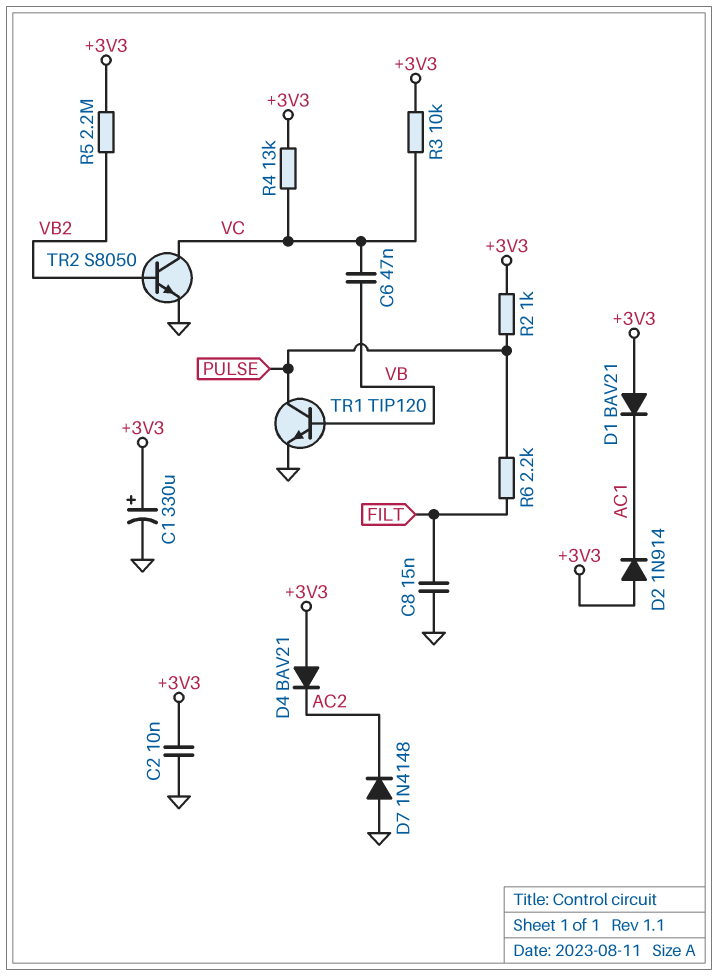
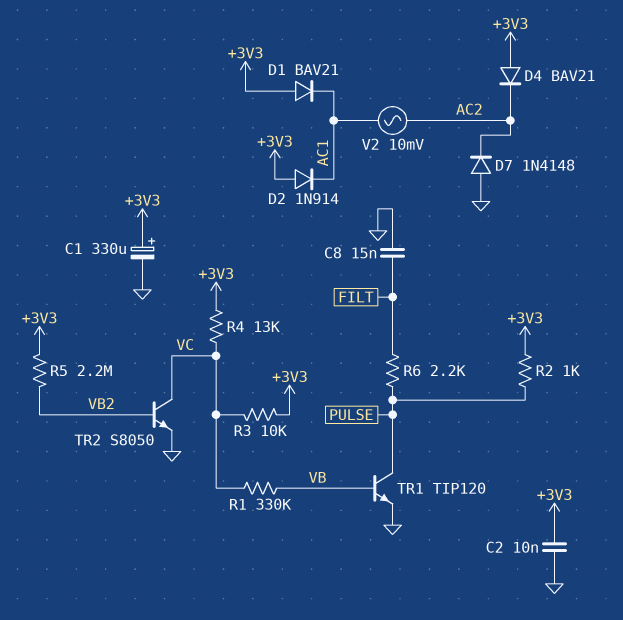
C6: 47nF (VB, VC) -> none
R1: none -> 330k (VB, VC)
V2: none -> AC 10mV (AC1, AC2)

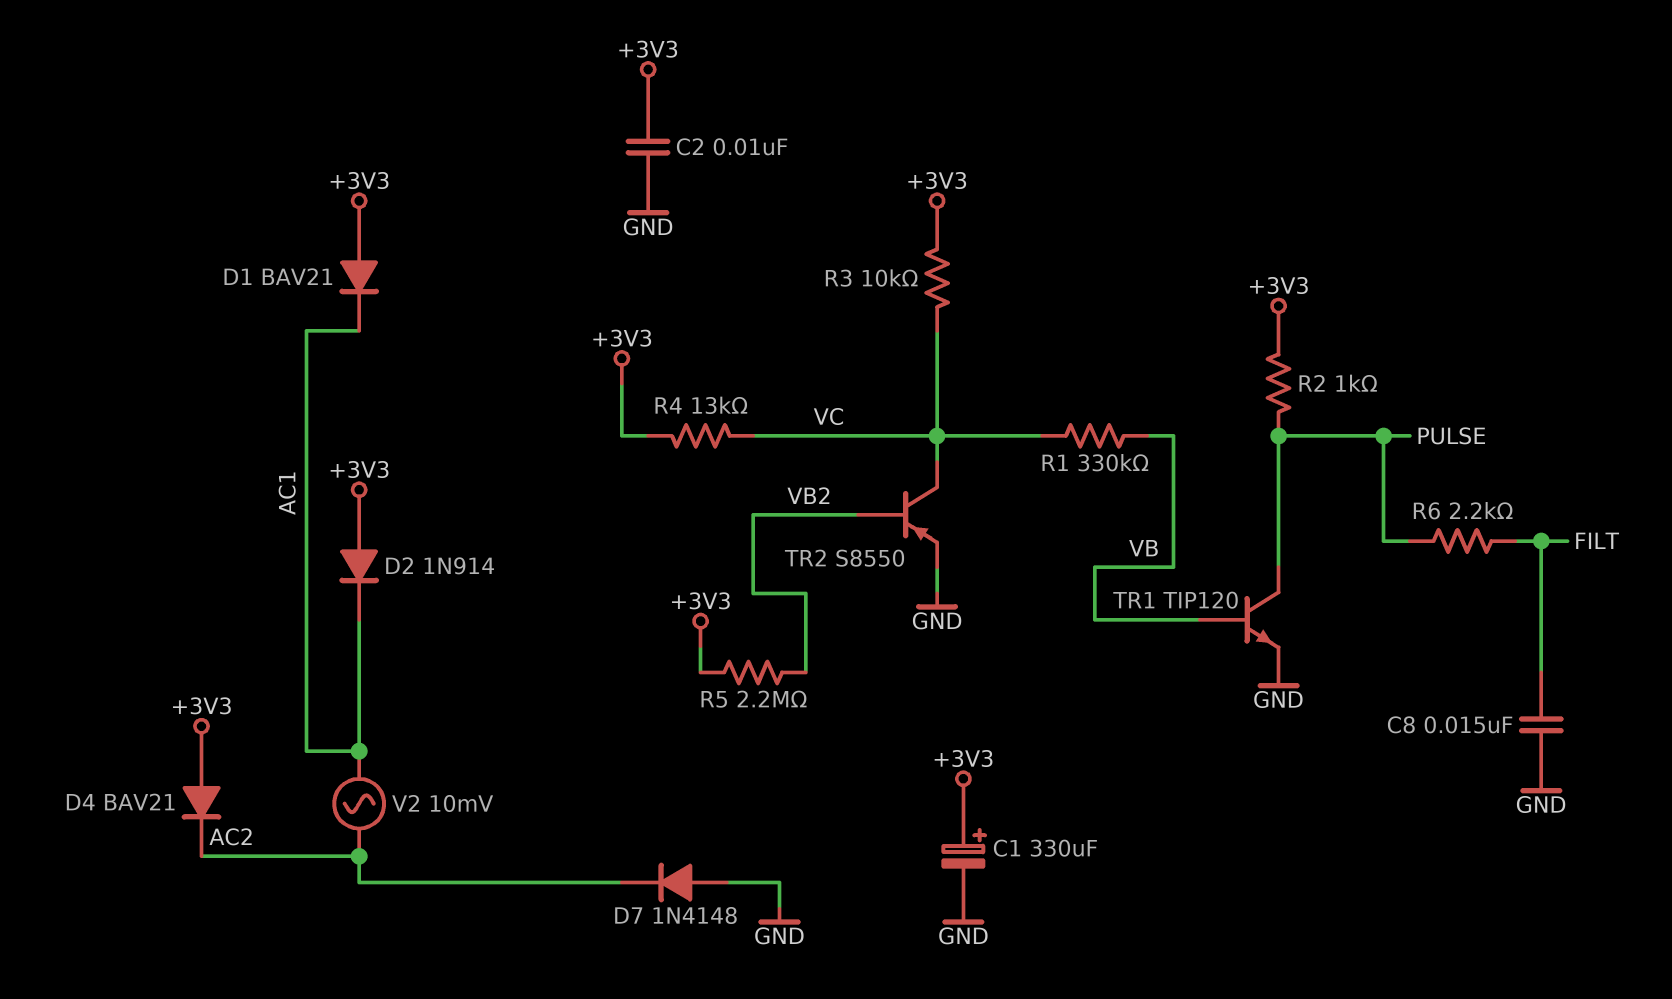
TR2: NPN S8050 (B VB2, C VC, E GND) -> PNP S8550 (B VB2, C VC, E GND)

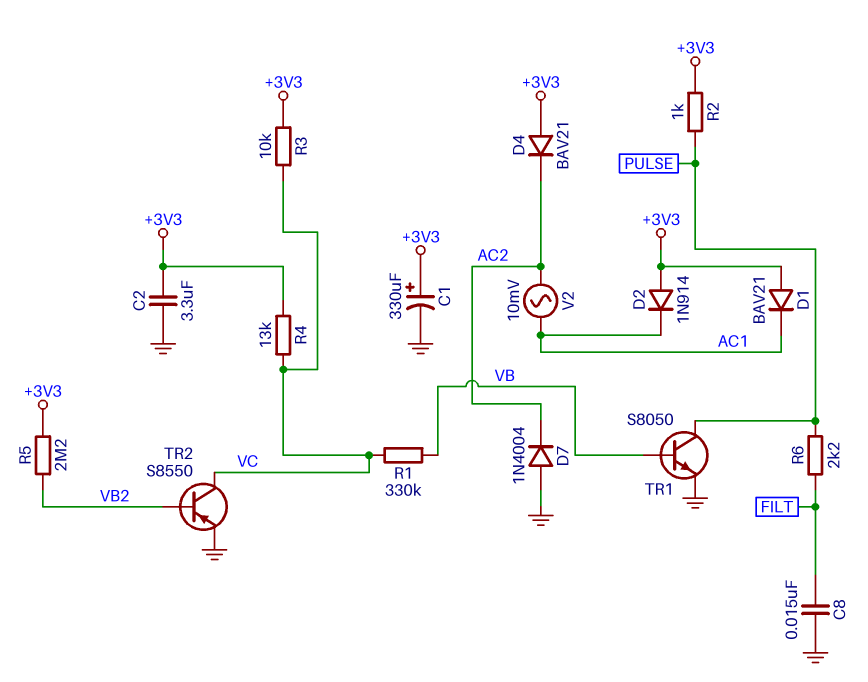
C2: 10nF (+3V3, GND) -> 3.3uF (+3V3, GND)
D7: diode 1N4148 (A GND, K AC2) -> diode 1N4004 (A GND, K AC2)
TR1: NPN TIP120 (B VB, C PULSE, E GND) -> NPN S8050 (B VB, C PULSE, E GND)

